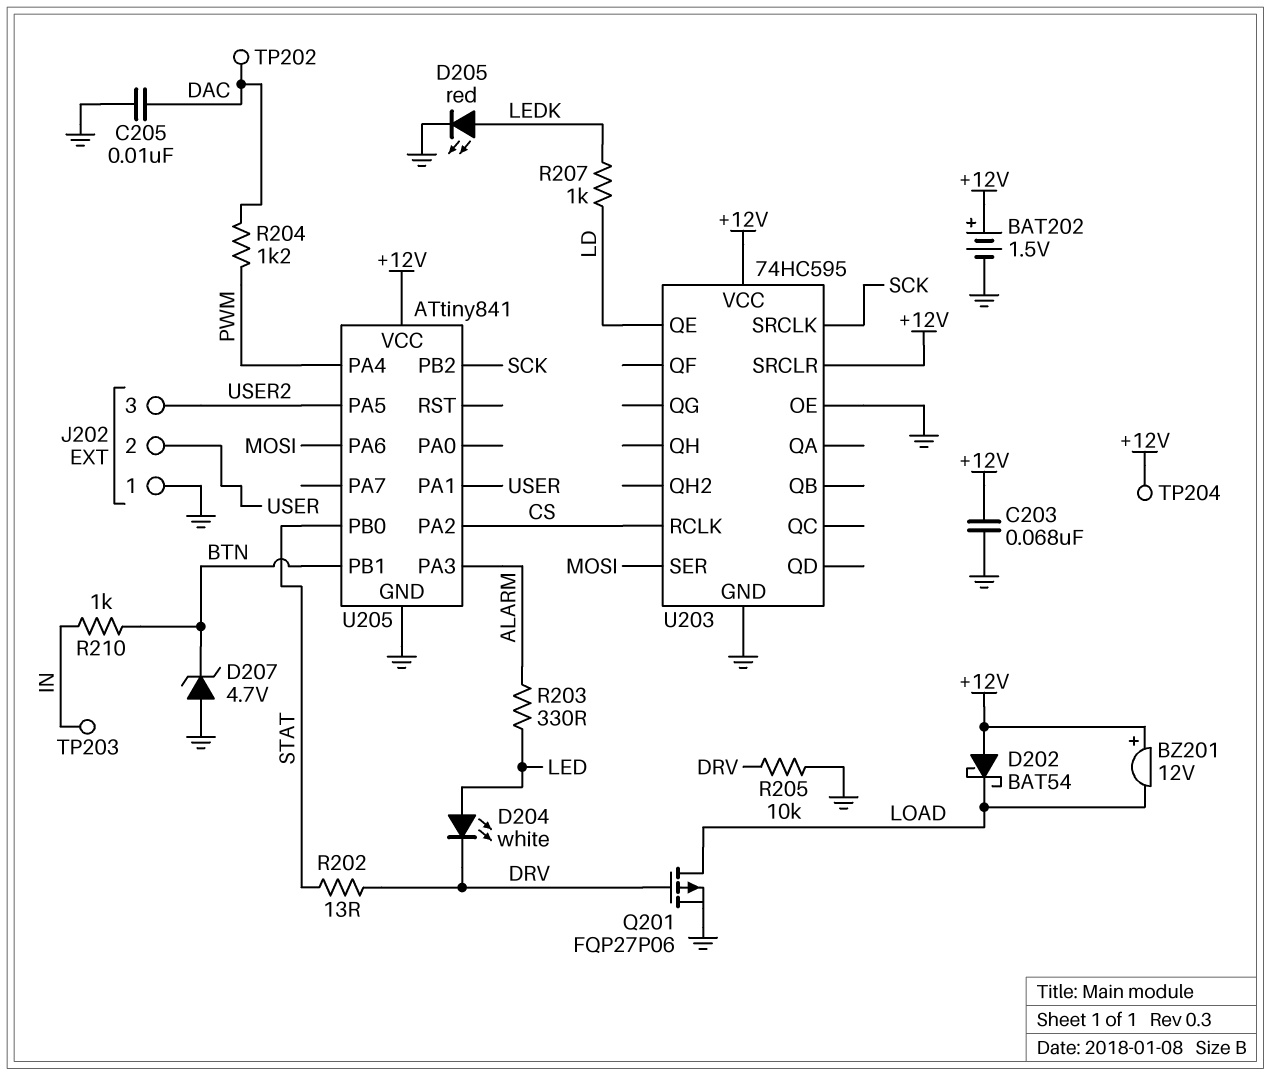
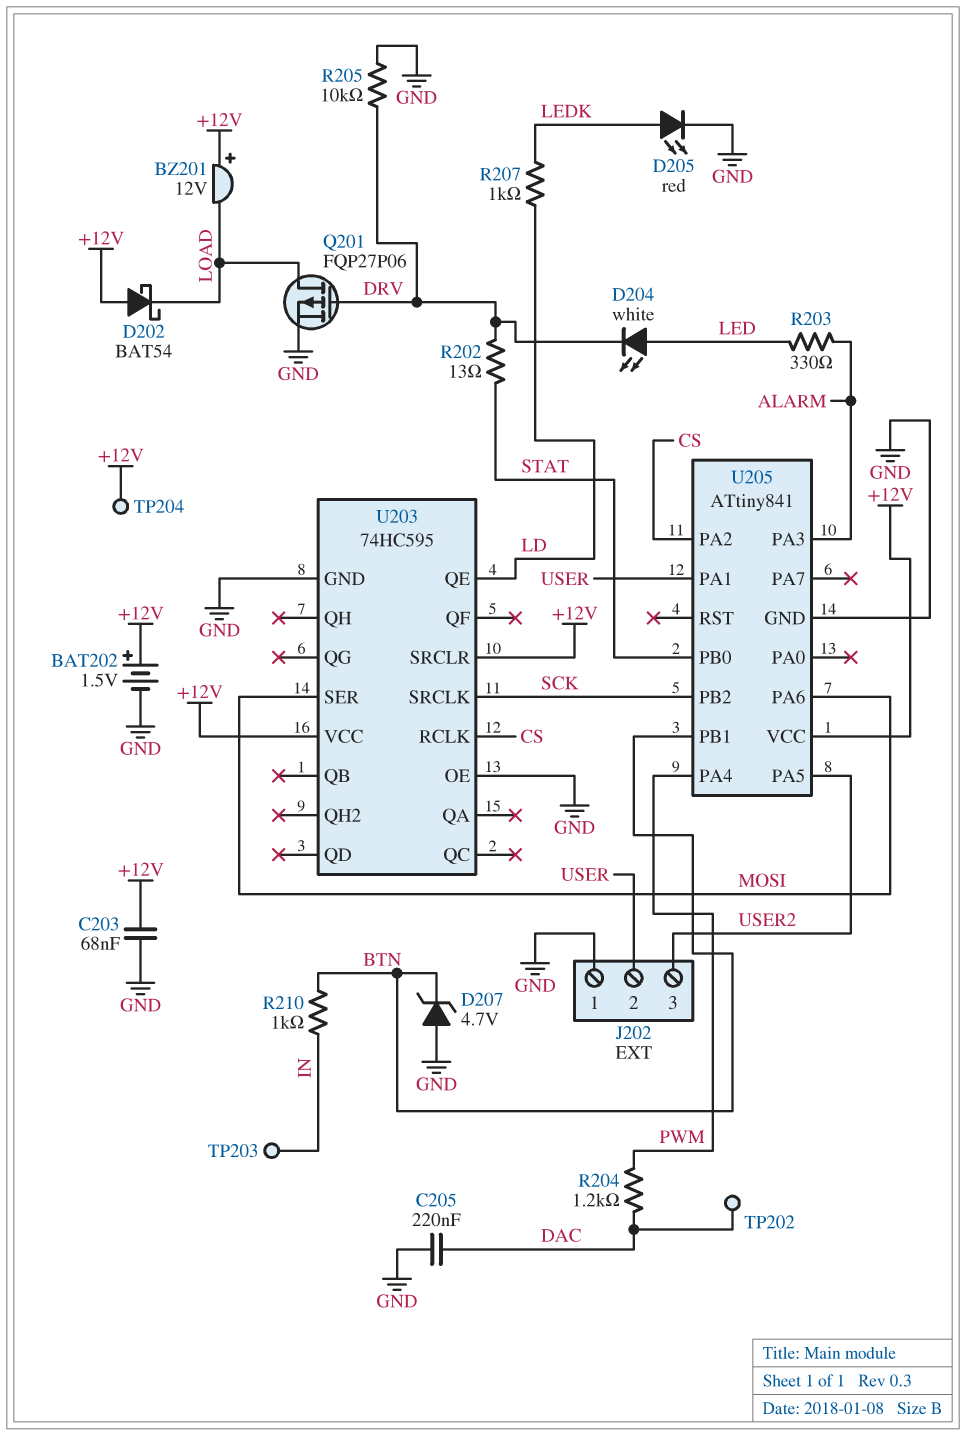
C205: 10nF (DAC, GND) -> 220nF (DAC, GND)

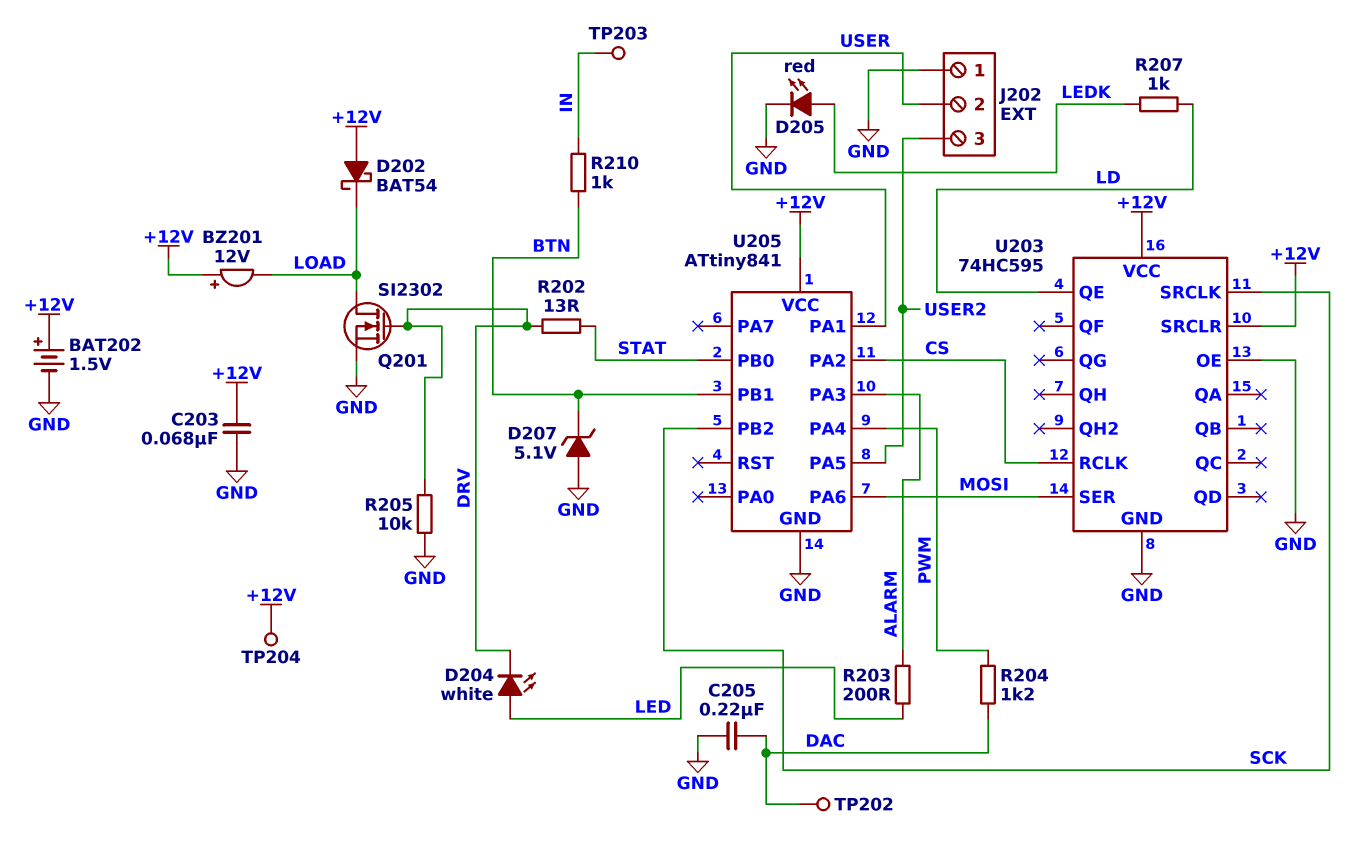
D207: zener 4.7V (A GND, K BTN) -> zener 5.1V (A GND, K BTN)
Q201: PMOS FQP27P06 (G DRV, D LOAD, S GND) -> NMOS SI2302 (G DRV, D LOAD, S GND)
R203: 330 (ALARM, LED) -> 200 (ALARM, LED)

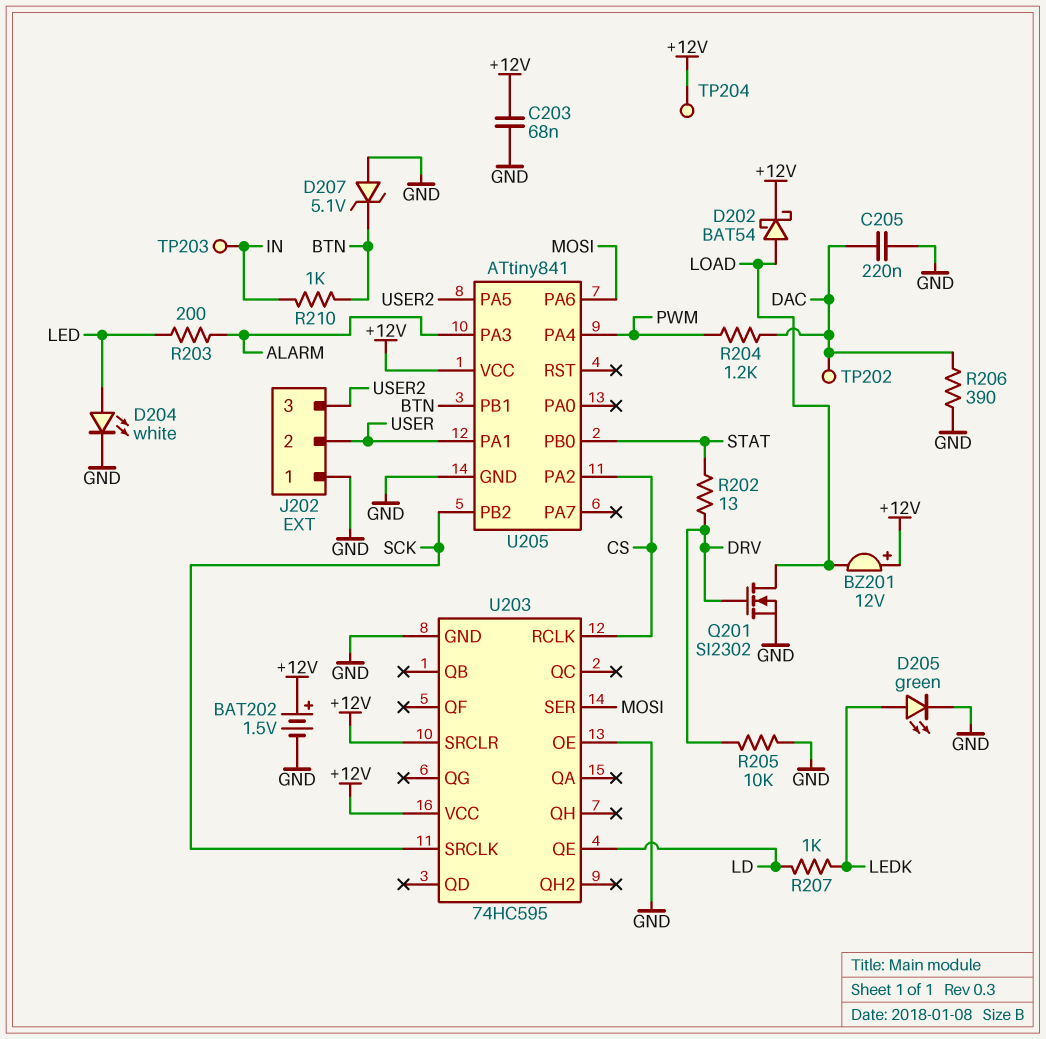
D202: schottky BAT54 (A +12V, K LOAD) -> schottky BAT54 (A LOAD, K +12V)
D204: LED white (A LED, K DRV) -> LED white (A LED, K GND)
D205: LED red (A LEDK, K GND) -> LED green (A LEDK, K GND)
R206: none -> 390 (DAC, GND)

